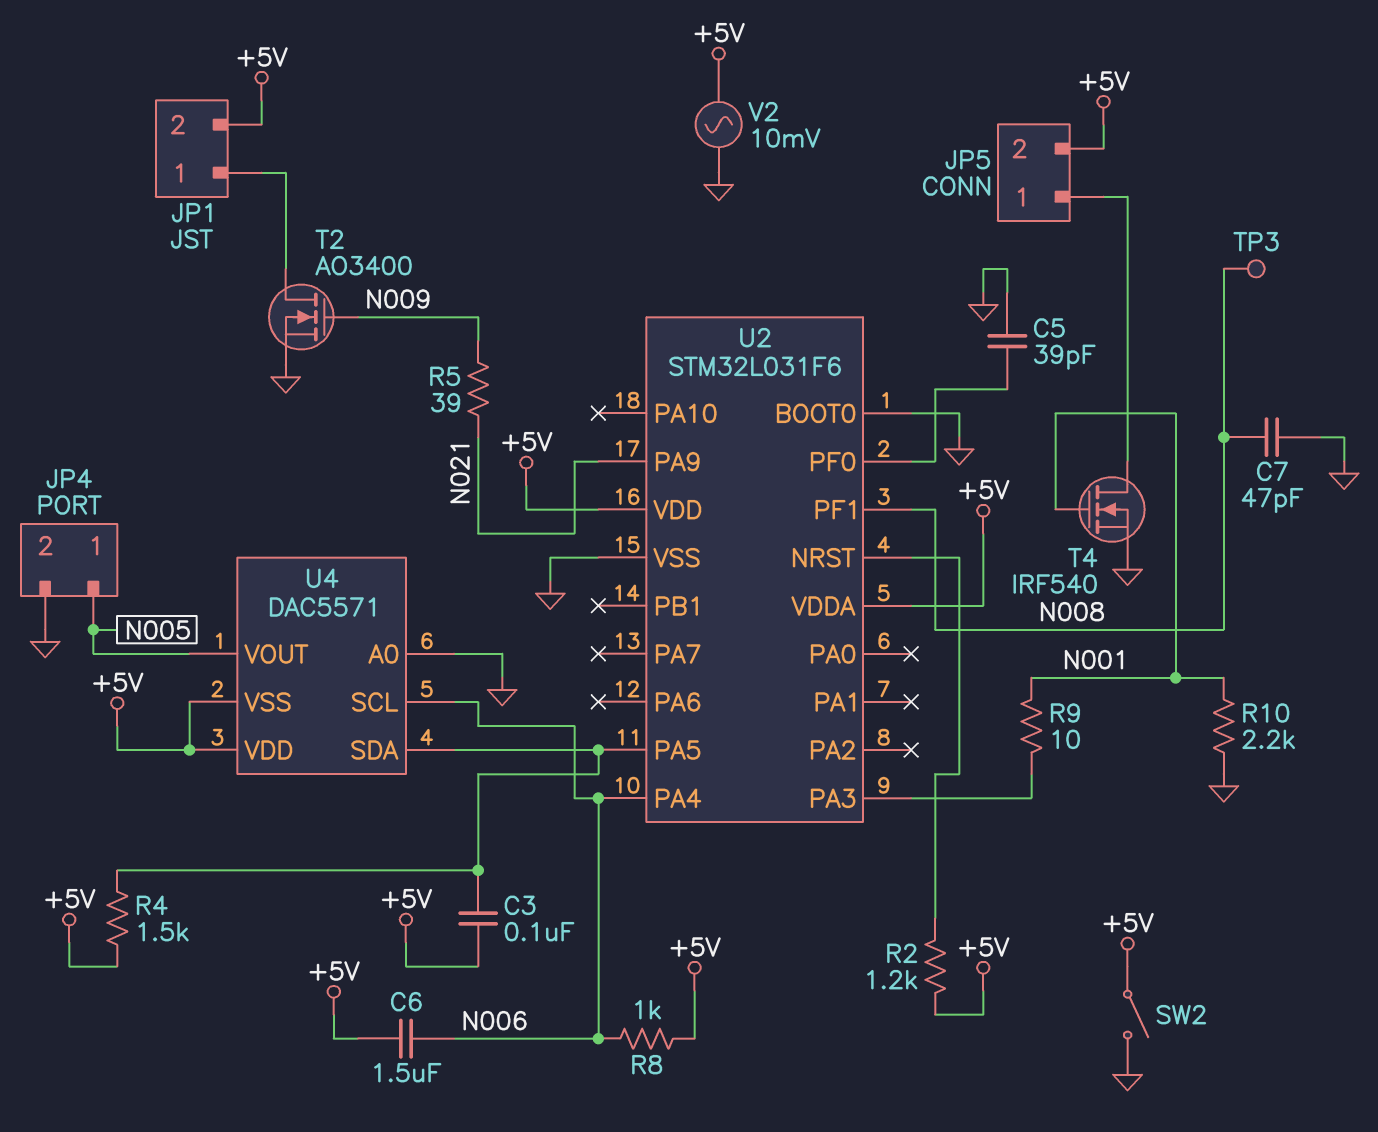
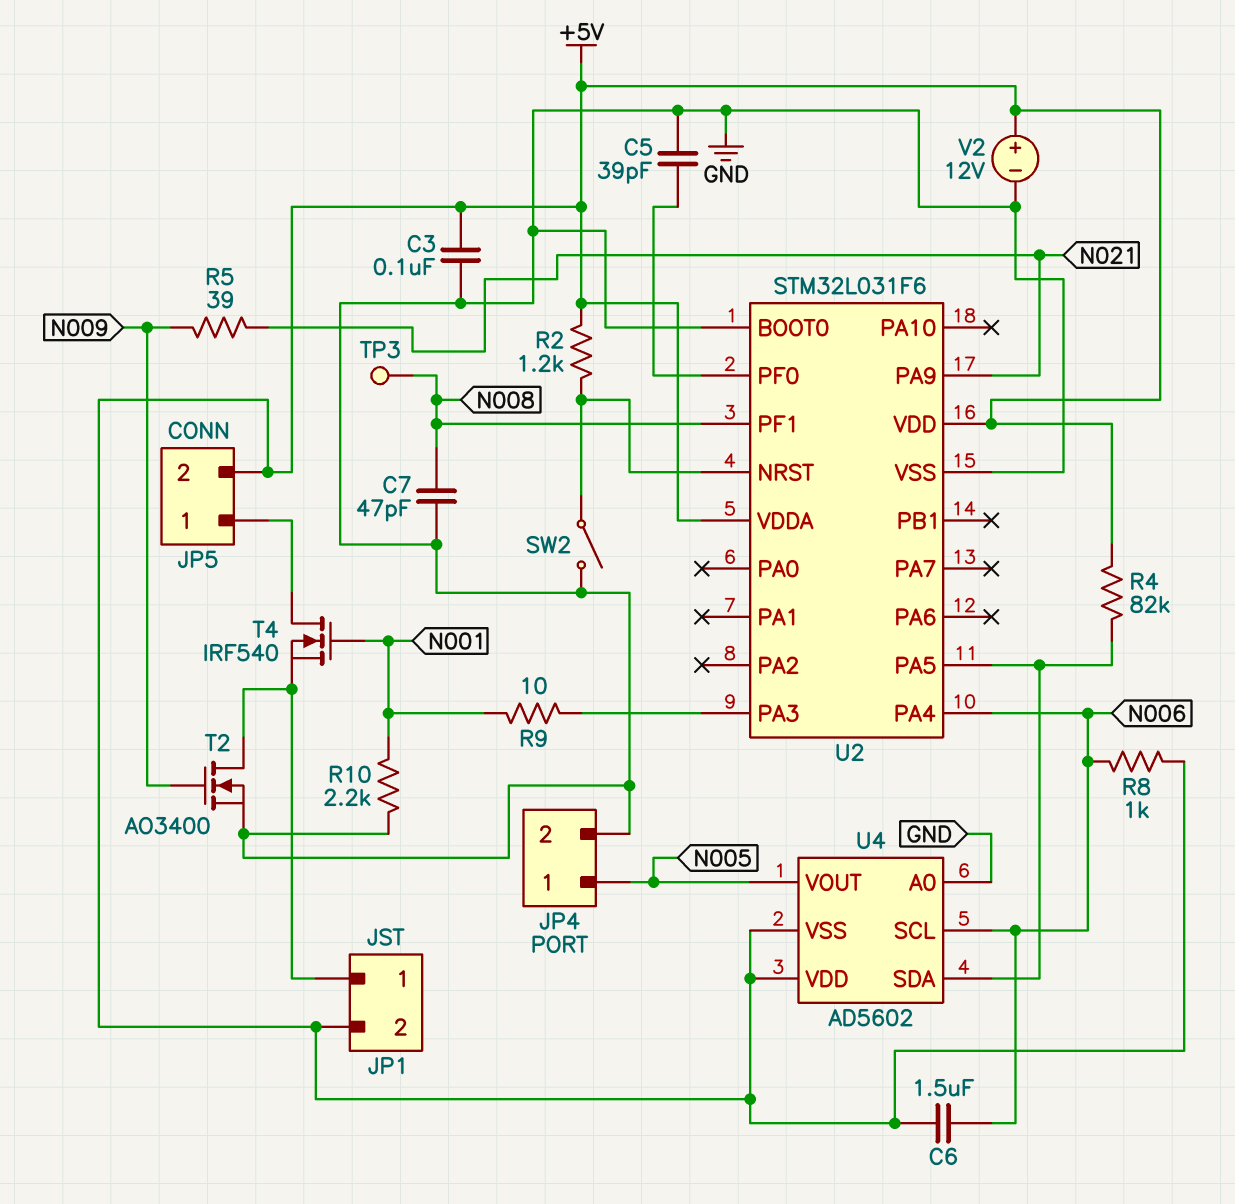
C3: 100nF (+5V, U2/PA5) -> 100nF (+5V, GND)
R4: 1.5k (+5V, U2/PA5) -> 82k (+5V, U2/PA5)
SW2: switch (+5V, GND) -> switch (GND, U2/NRST)
T4: NMOS IRF540 (G N001, D JP5/1, S GND) -> NMOS IRF540 (G N001, D JP5/1, S JP1/1)
U4: DAC5571 -> AD5602
V2: AC 10mV (+5V, GND) -> 12V (plus +5V, minus GND)

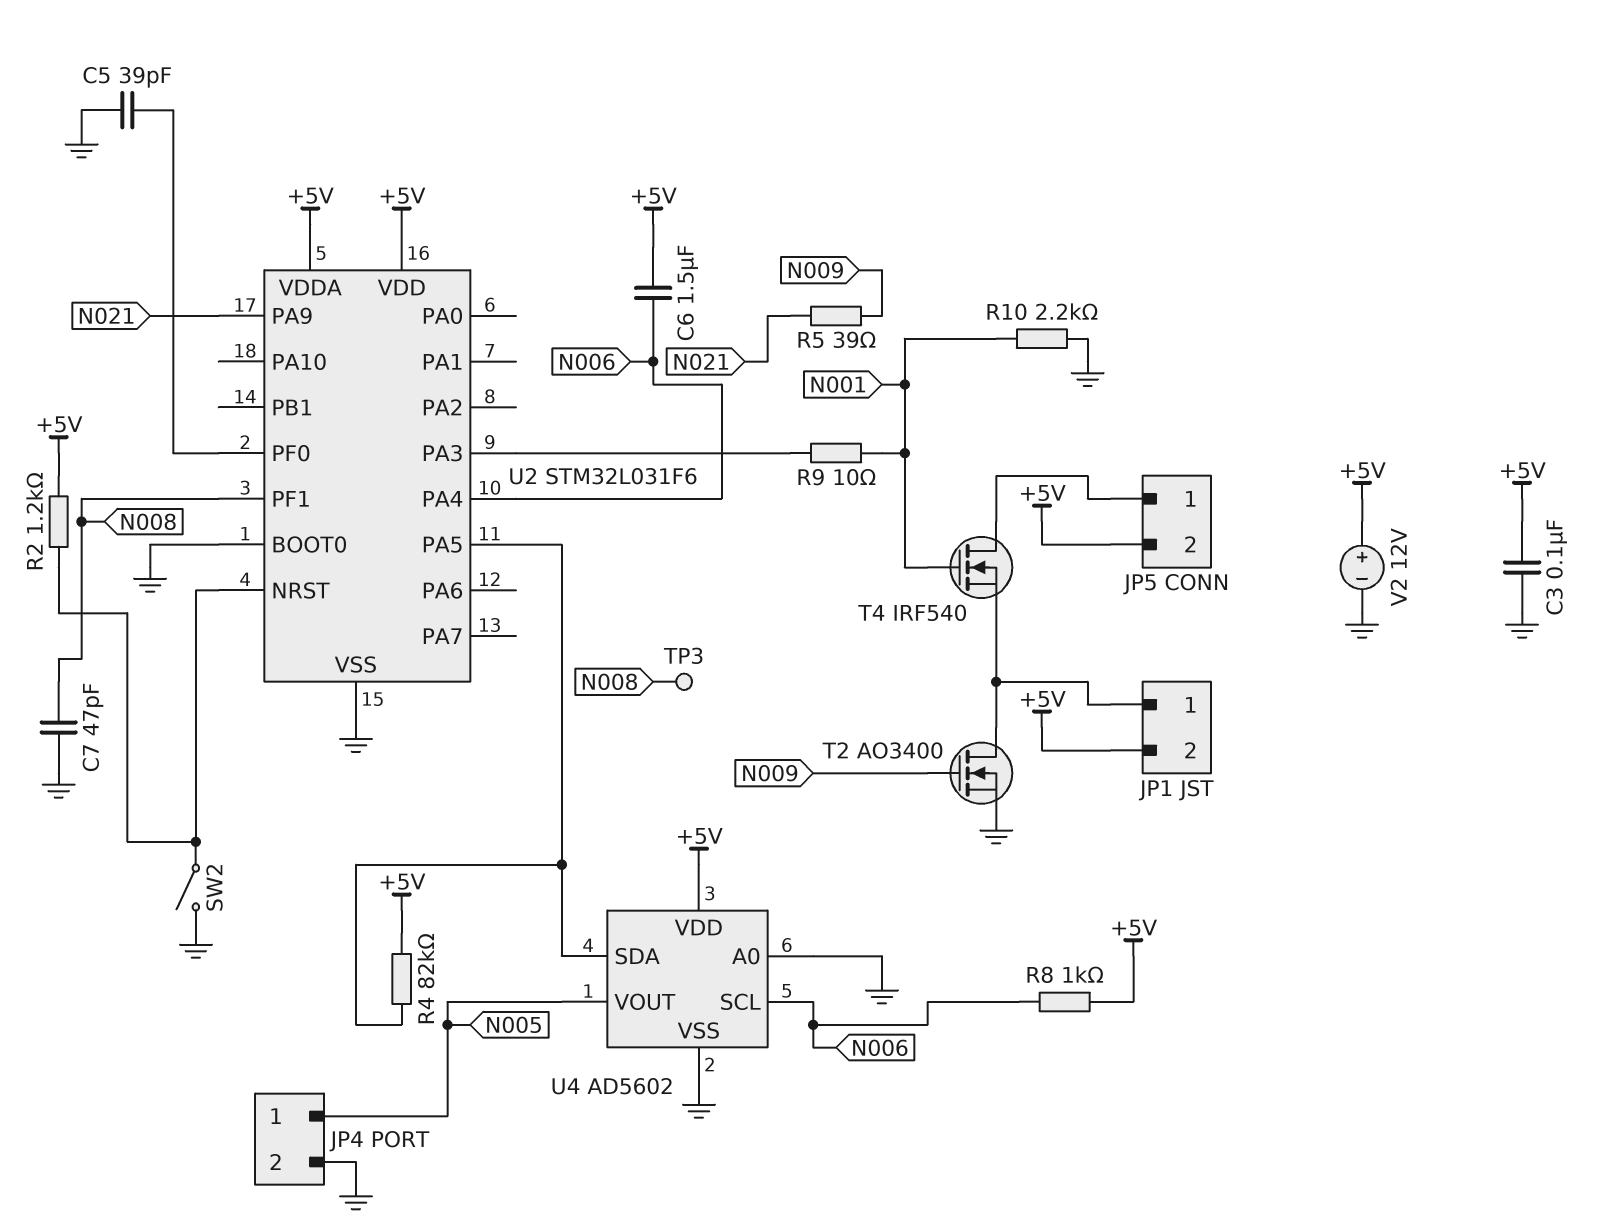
U4 pin VSS: +5V -> GND

